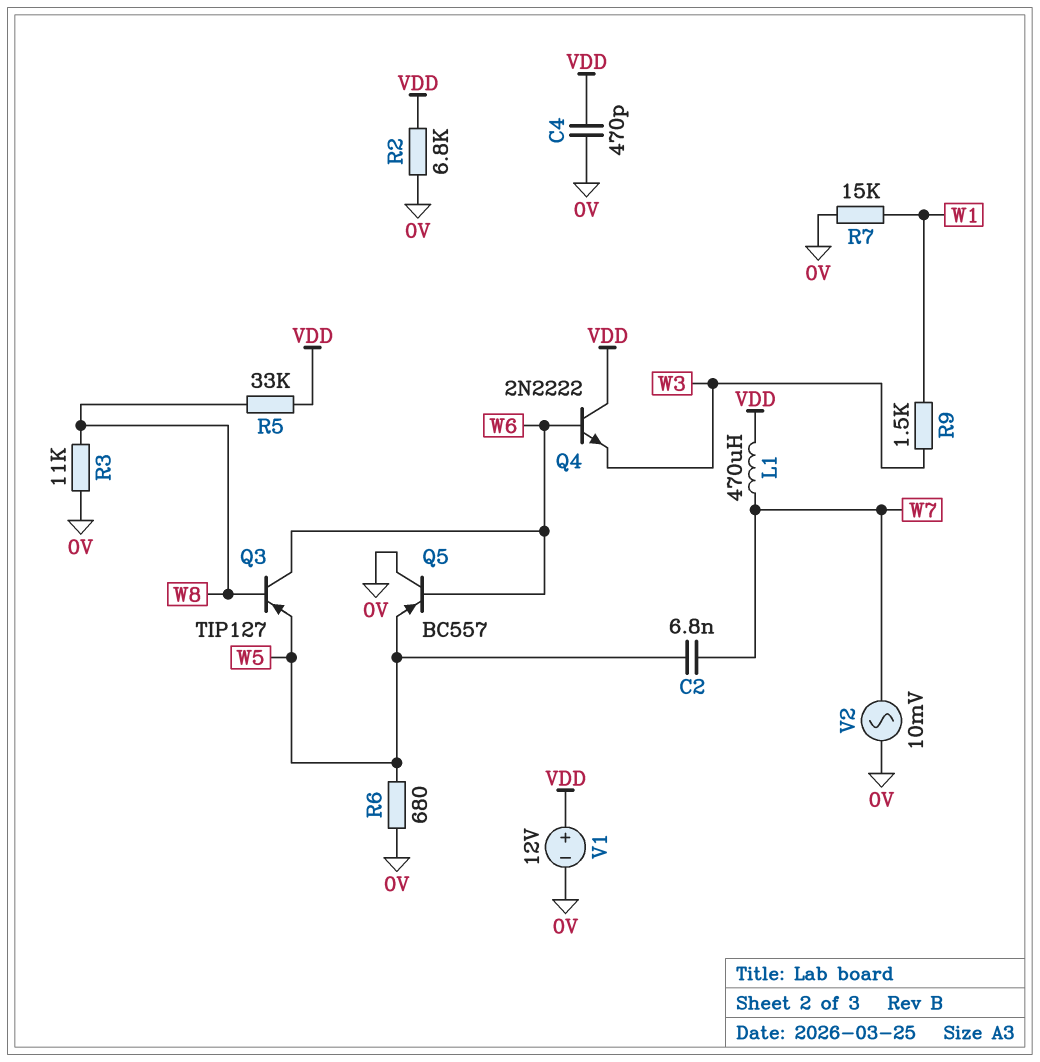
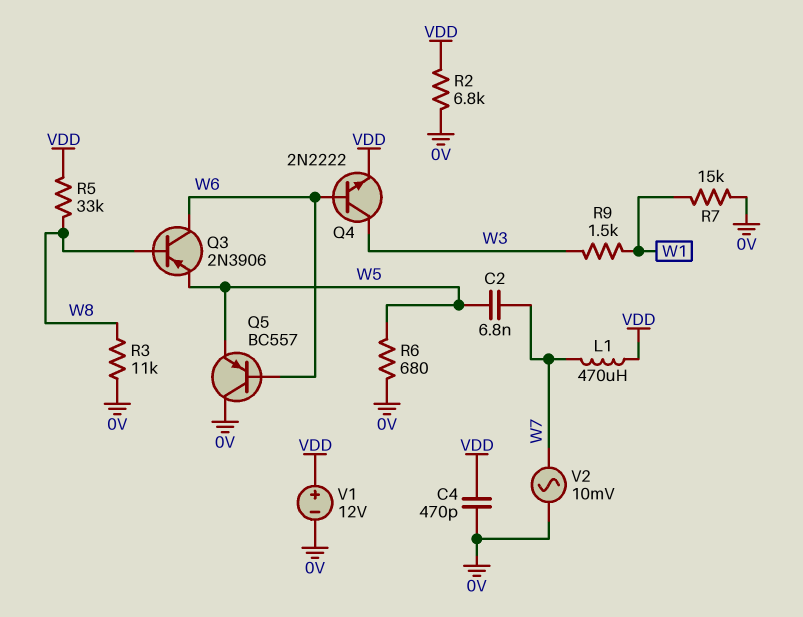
Q3: PNP TIP127 (B W8, C W6, E W5) -> PNP 2N3906 (B W8, C W6, E W5)
Q4: NPN 2N2222 (B W6, C VDD, E W3) -> NPN 2N2222 (B W6, C W3, E VDD)

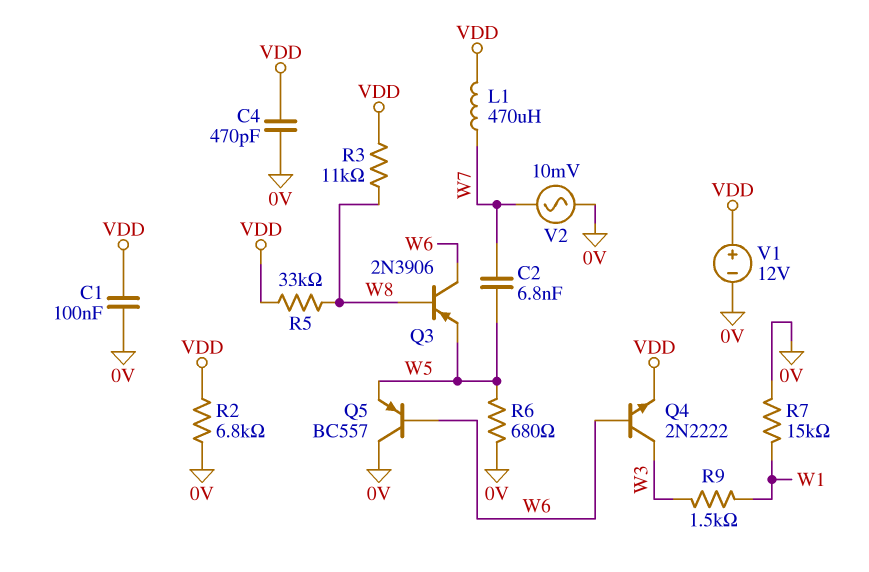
C1: none -> 100nF (0V, VDD)
R3: 11k (0V, W8) -> 11k (VDD, W8)

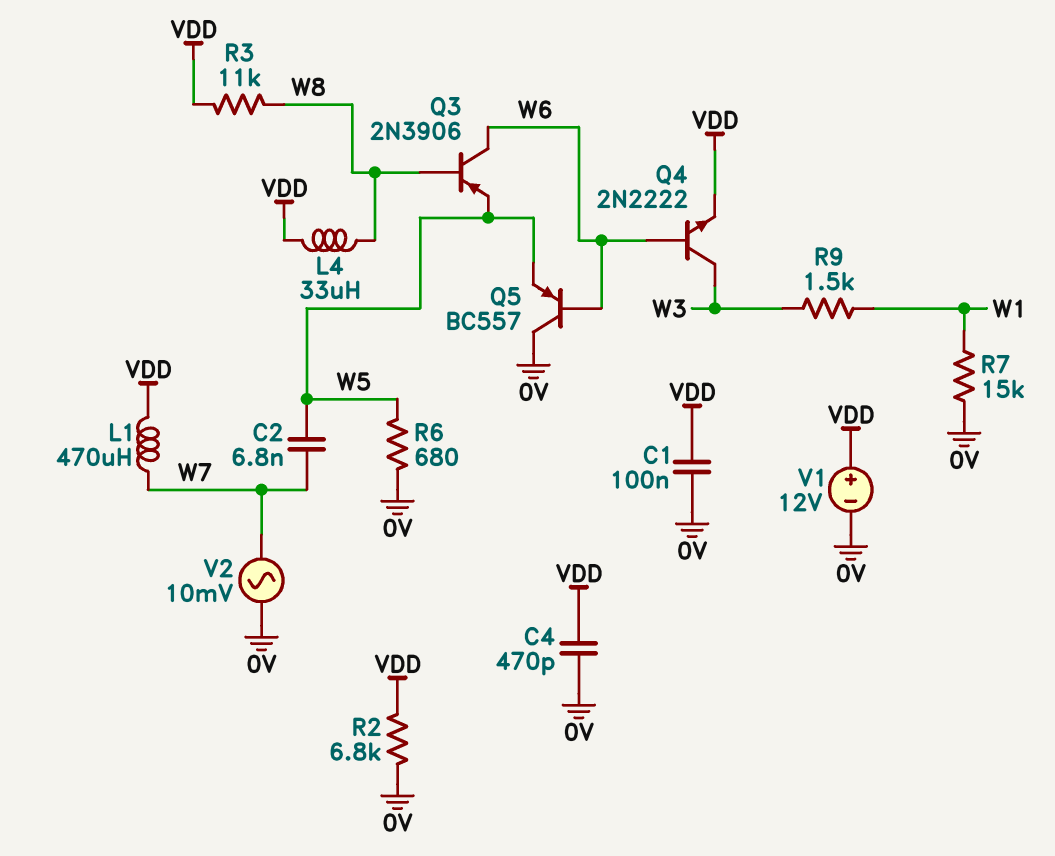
L4: none -> 33uH (VDD, W8)
R5: 33k (VDD, W8) -> none

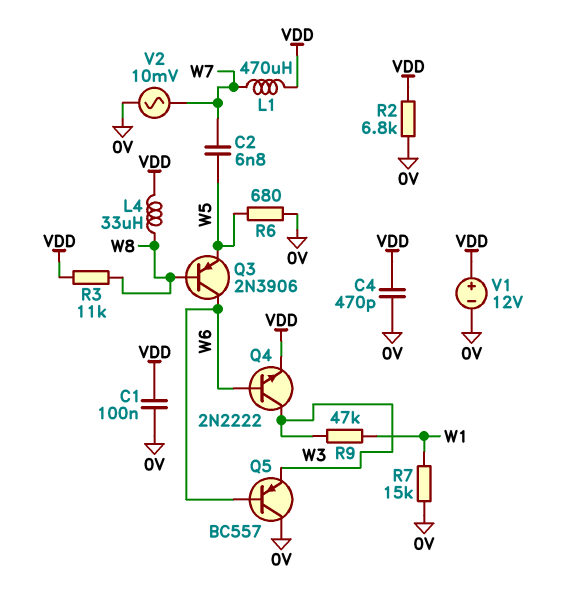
Q5: PNP BC557 (B W6, C 0V, E W5) -> PNP BC557 (B W6, C 0V, E W3)
R9: 1.5k (W1, W3) -> 47k (W1, W3)

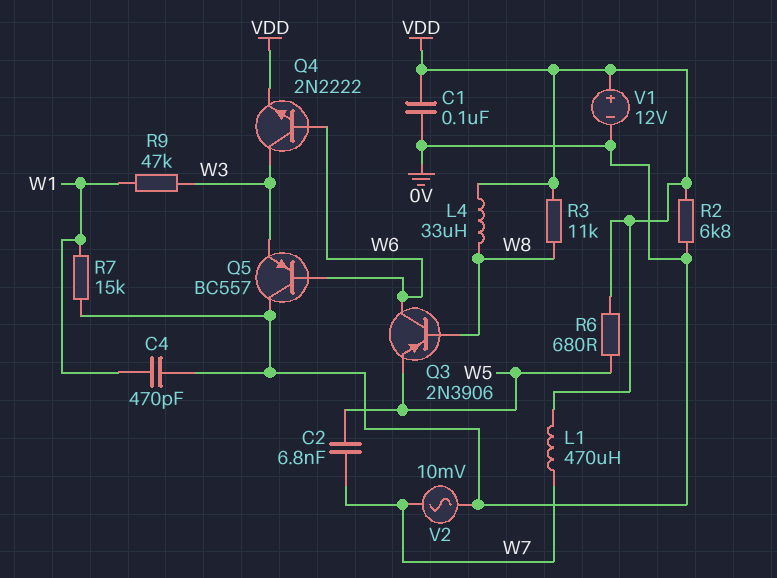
C4: 470pF (0V, VDD) -> 470pF (0V, W1)
R6: 680 (0V, W5) -> 680 (VDD, W5)

